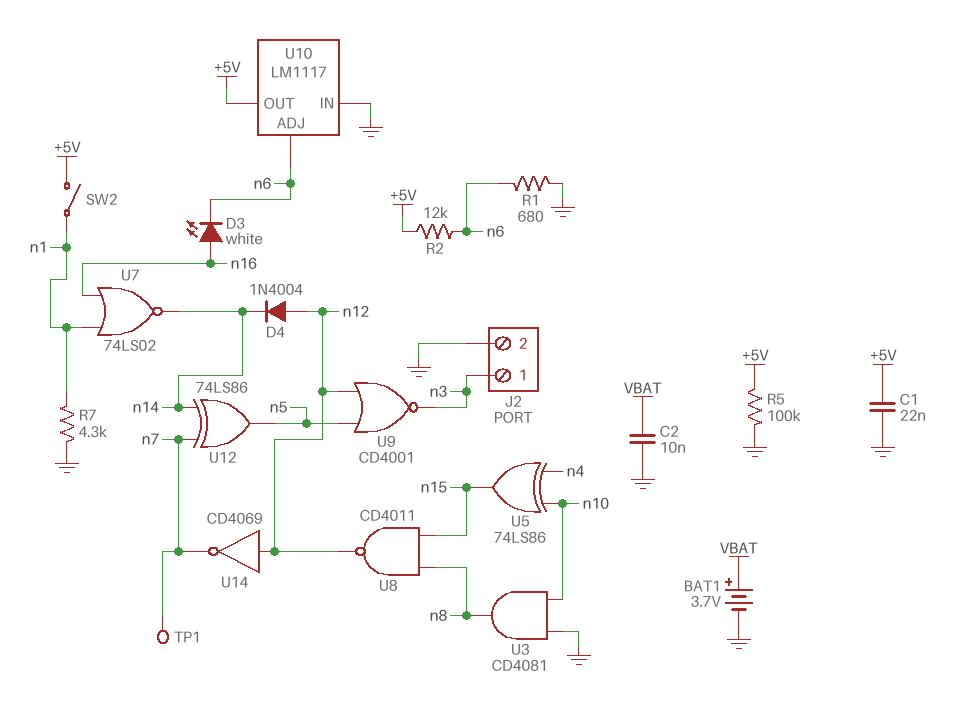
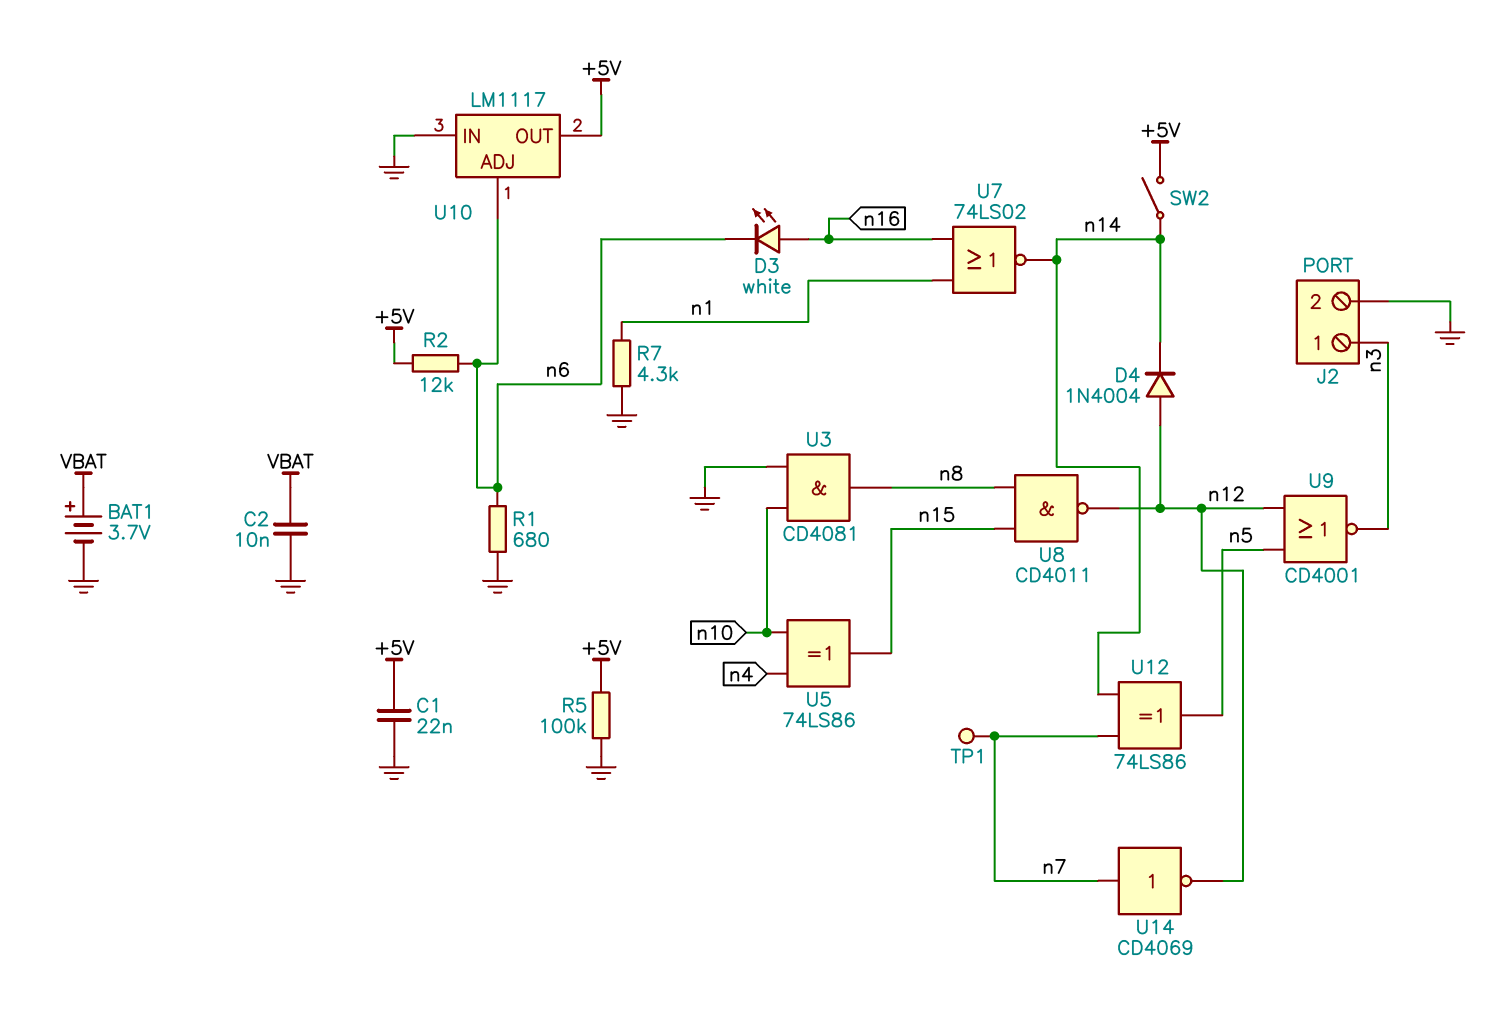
SW2: switch (+5V, n1) -> switch (+5V, n14)
U14: NOT CD4069 (in n12, out n7) -> NOT CD4069 (in n7, out n12)

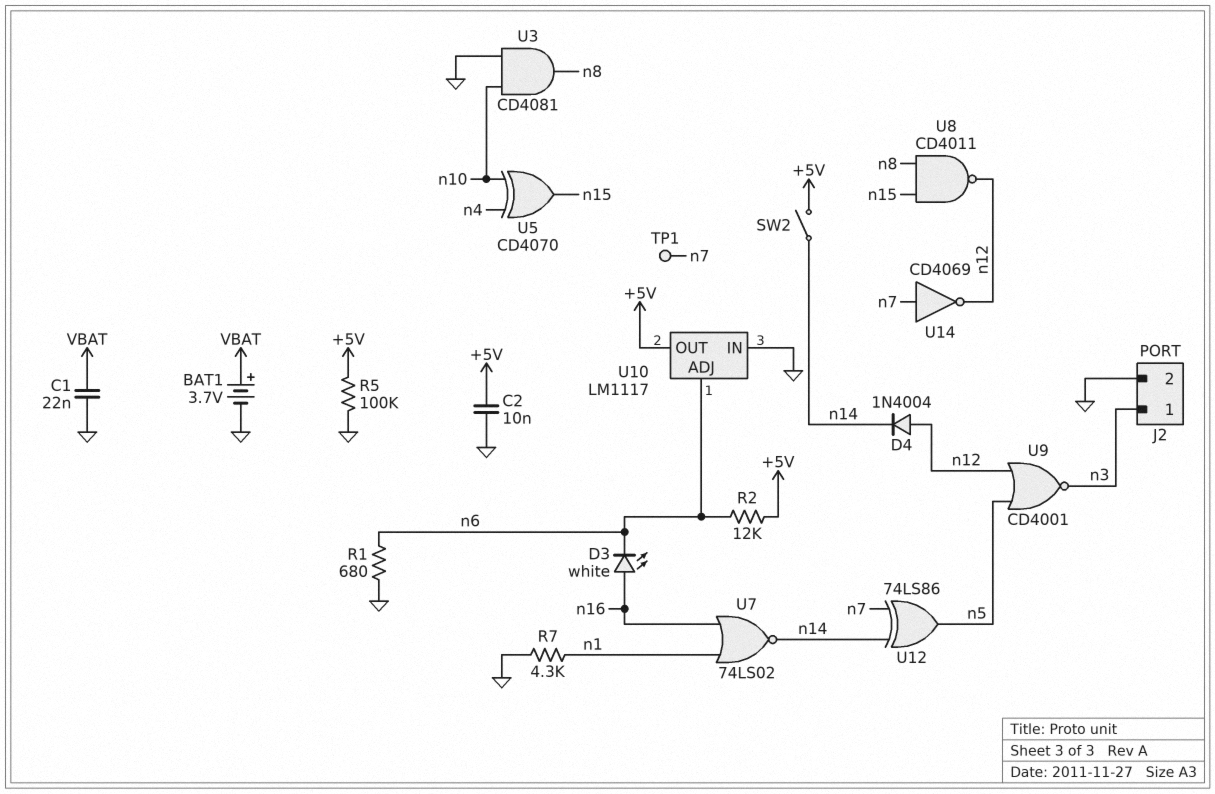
C1: 22nF (+5V, GND) -> 22nF (GND, VBAT)
C2: 10nF (GND, VBAT) -> 10nF (+5V, GND)
U5: XOR 74LS86 (in n4, in n10, out n15) -> XOR CD4070 (in n4, in n10, out n15)

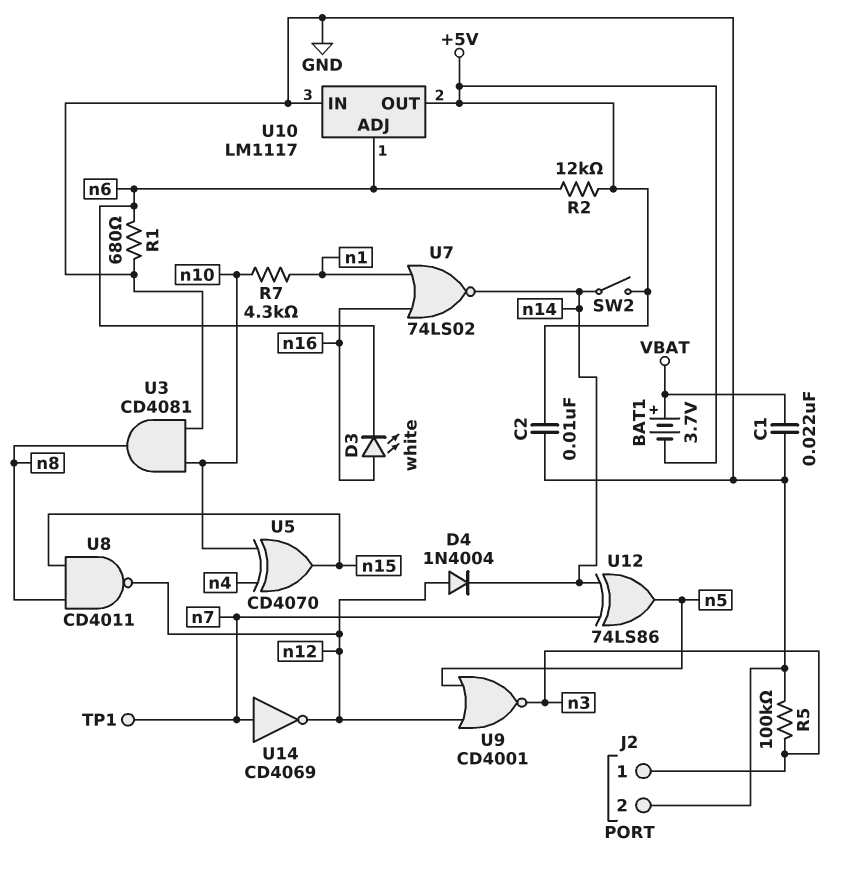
BAT1: 3.7V (plus VBAT, minus GND) -> 3.7V (plus VBAT, minus +5V)
R5: 100k (+5V, GND) -> 100k (GND, n3)
R7: 4.3k (GND, n1) -> 4.3k (n1, n10)

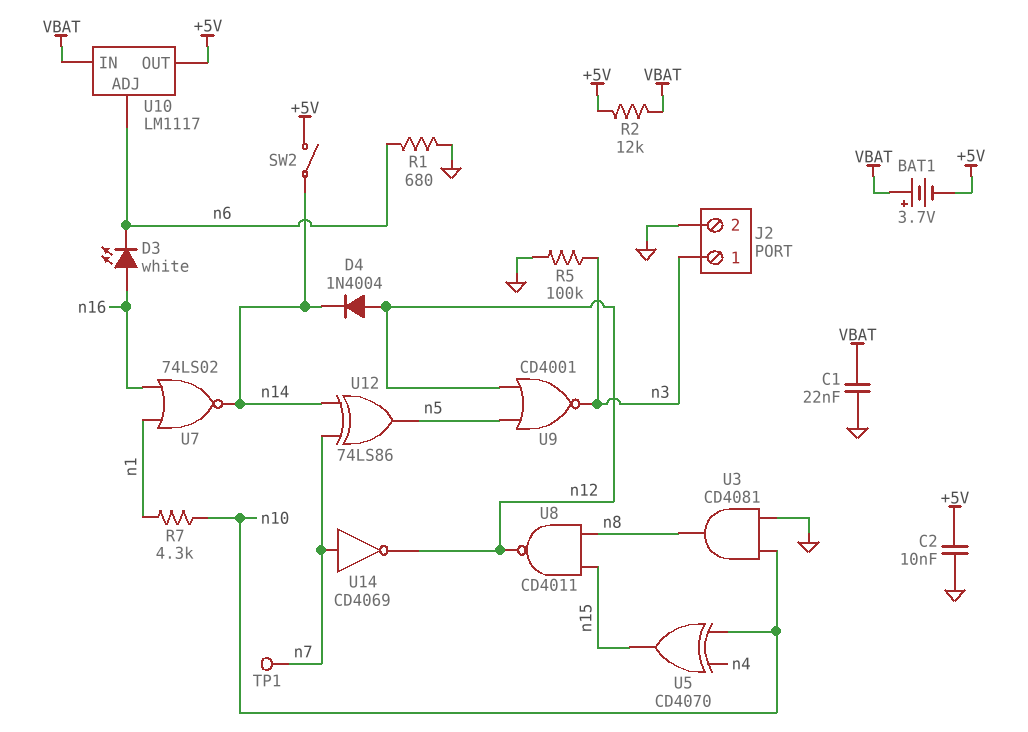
R2: 12k (+5V, n6) -> 12k (+5V, VBAT)
U10 pin IN: GND -> VBAT

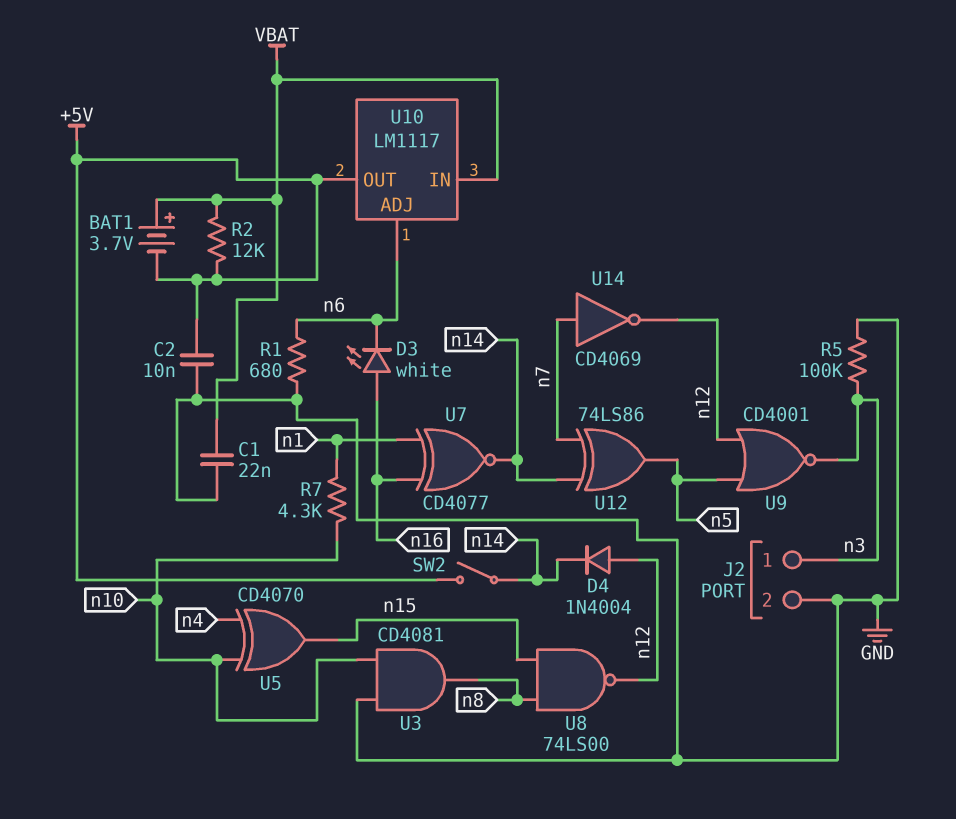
TP1: test point (n7) -> none
U7: NOR 74LS02 (in n1, in n16, out n14) -> XNOR CD4077 (in n1, in n16, out n14)
U8: NAND CD4011 (in n8, in n15, out n12) -> NAND 74LS00 (in n8, in n15, out n12)

